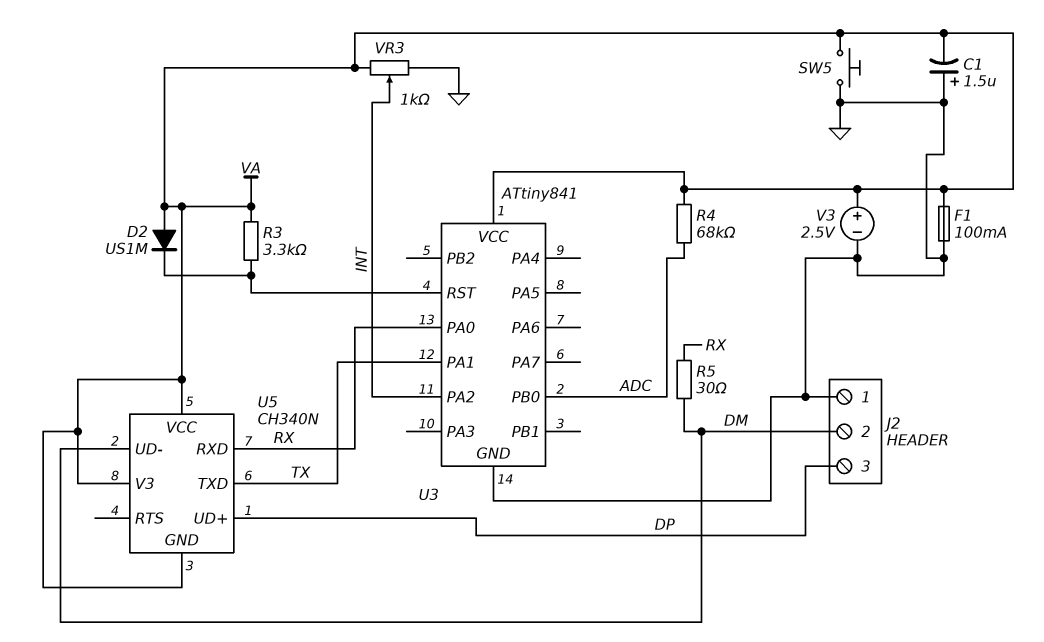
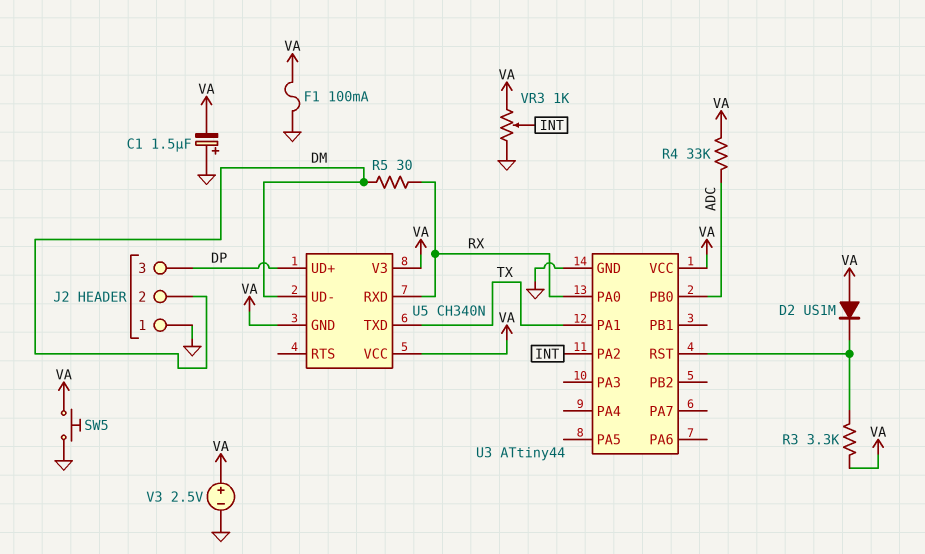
R4: 68k (ADC, VA) -> 33k (ADC, VA)
U3: ATtiny841 -> ATtiny44

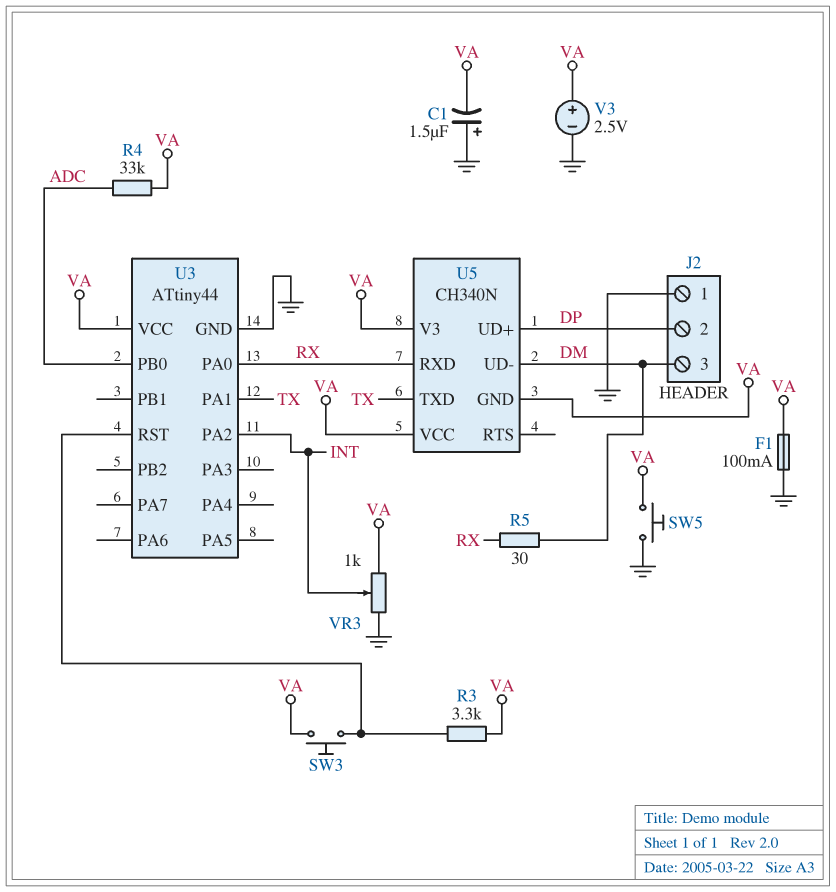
D2: diode US1M (A VA, K U3/RST) -> none
J2 pin 2: DM -> DP
J2 pin 3: DP -> DM
SW3: none -> button (U3/RST, VA)

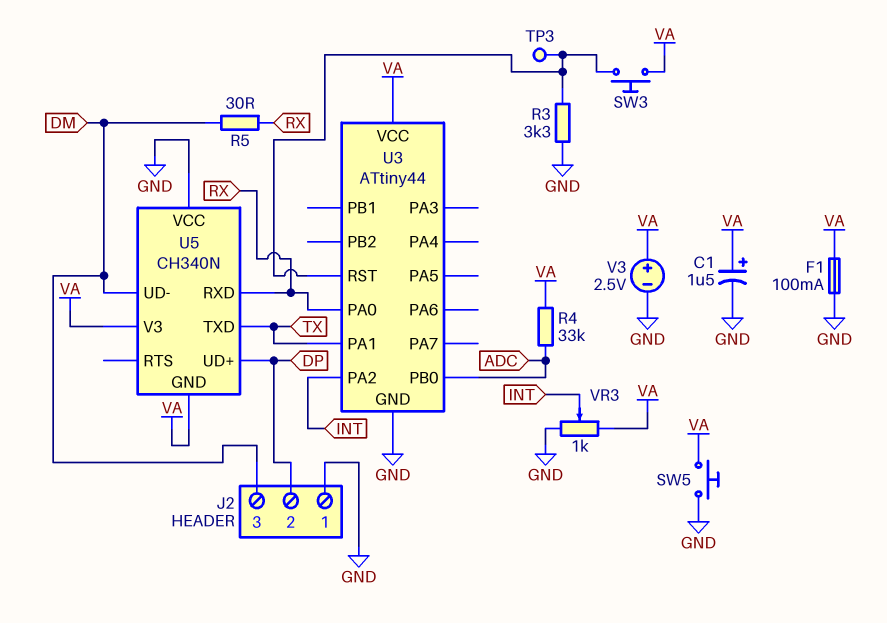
C1: 1.5uF (plus GND, minus VA) -> 1.5uF (plus VA, minus GND)
R3: 3.3k (U3/RST, VA) -> 3.3k (GND, U3/RST)
TP3: none -> test point (U3/RST)
U5 pin VCC: VA -> GND

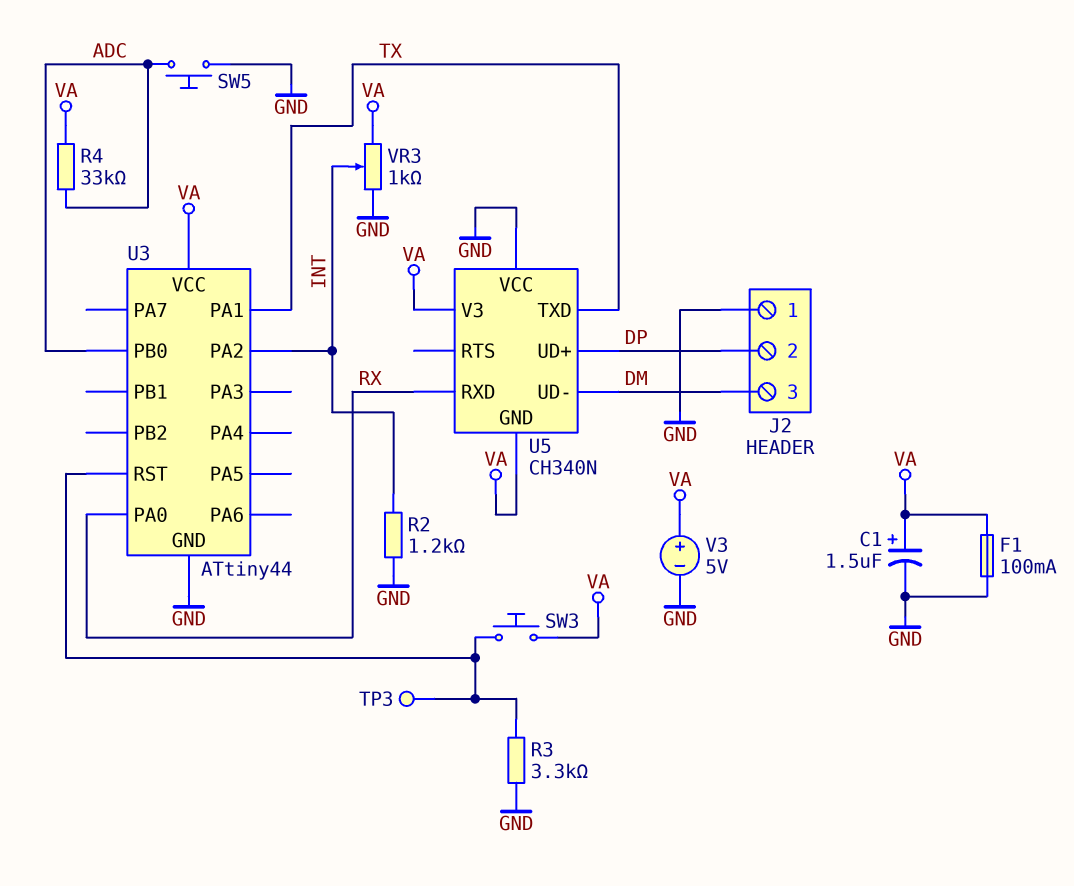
R2: none -> 1.2k (GND, INT)
R5: 30 (DM, RX) -> none
SW5: button (GND, VA) -> button (ADC, GND)
V3: 2.5V (plus VA, minus GND) -> 5V (plus VA, minus GND)

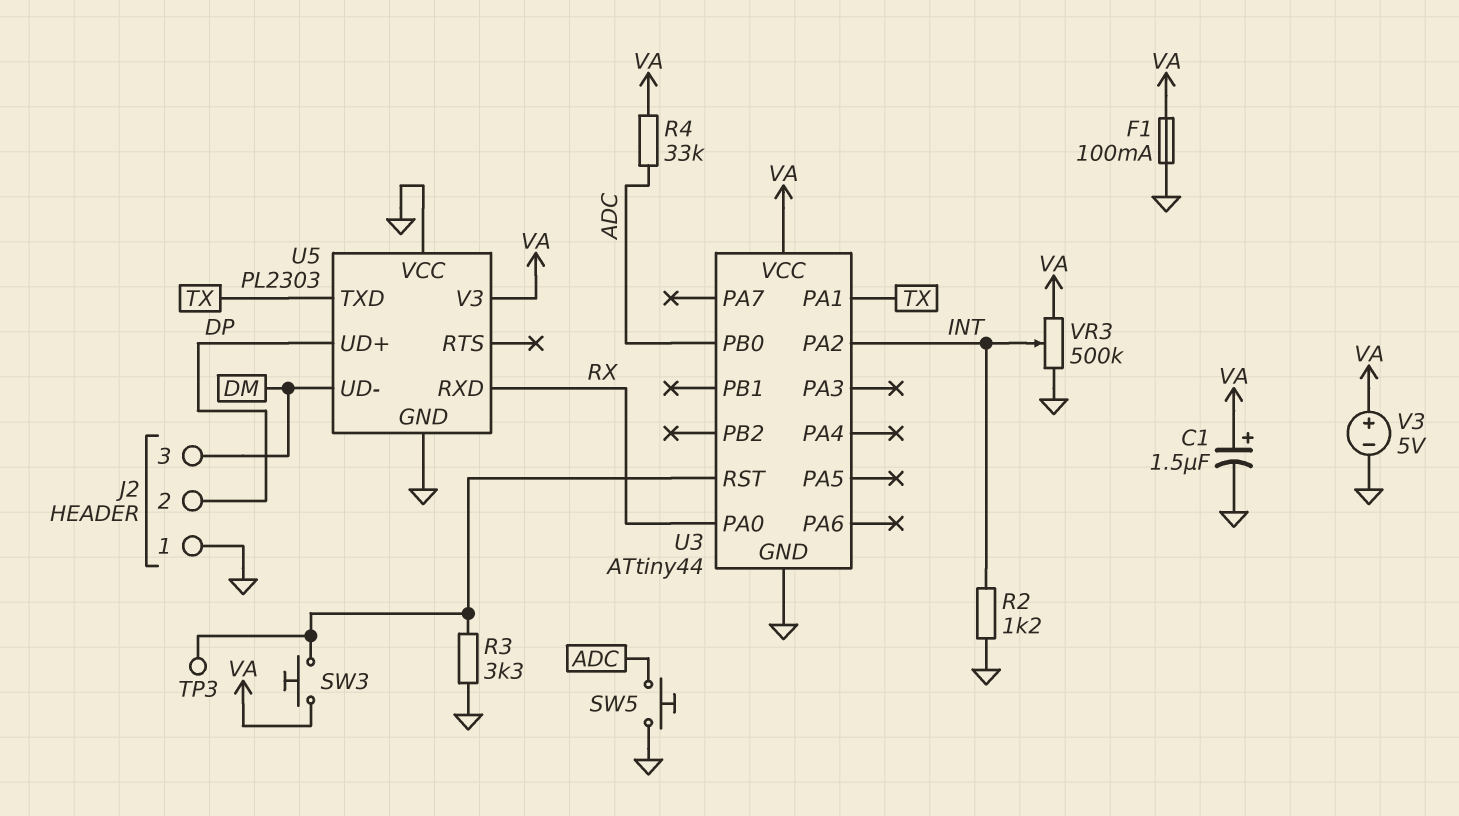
U5: CH340N -> PL2303
U5 pin GND: VA -> GND
VR3: 1k (GND, VA, wiper INT) -> 500k (GND, VA, wiper INT)

